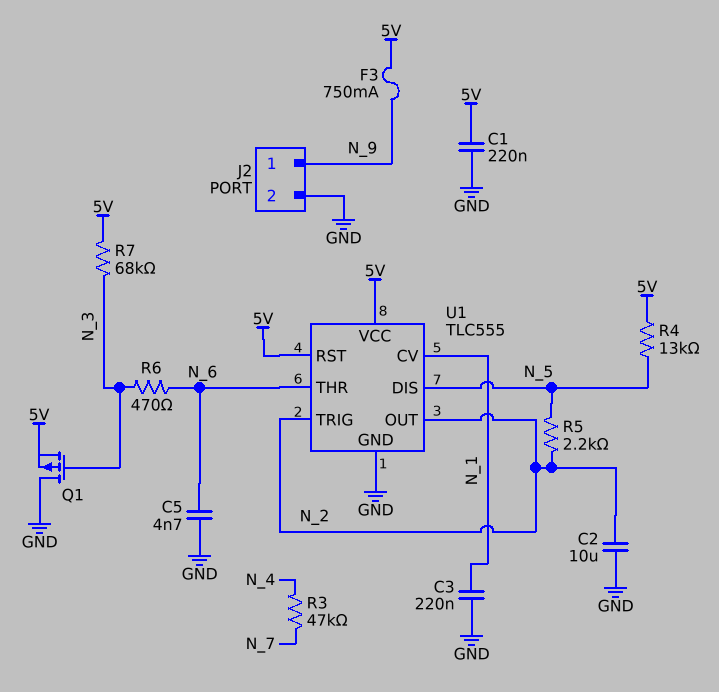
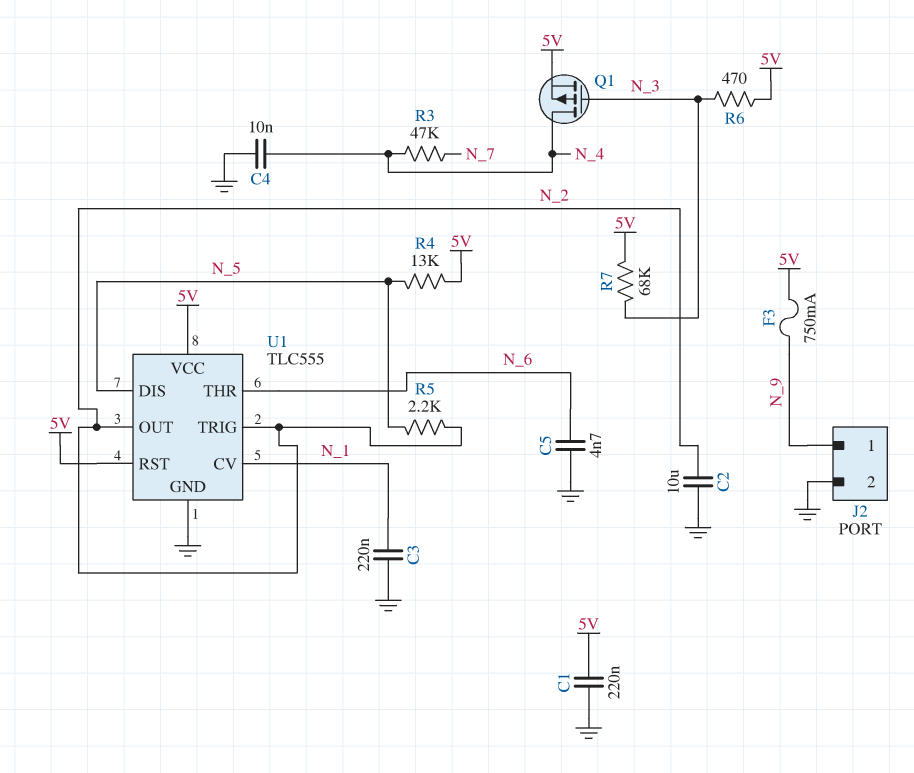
C4: none -> 10nF (GND, N_4)
Q1: PMOS (G N_3, D GND, S 5V) -> PMOS (G N_3, D N_4, S 5V)
R6: 470 (N_3, N_6) -> 470 (5V, N_3)

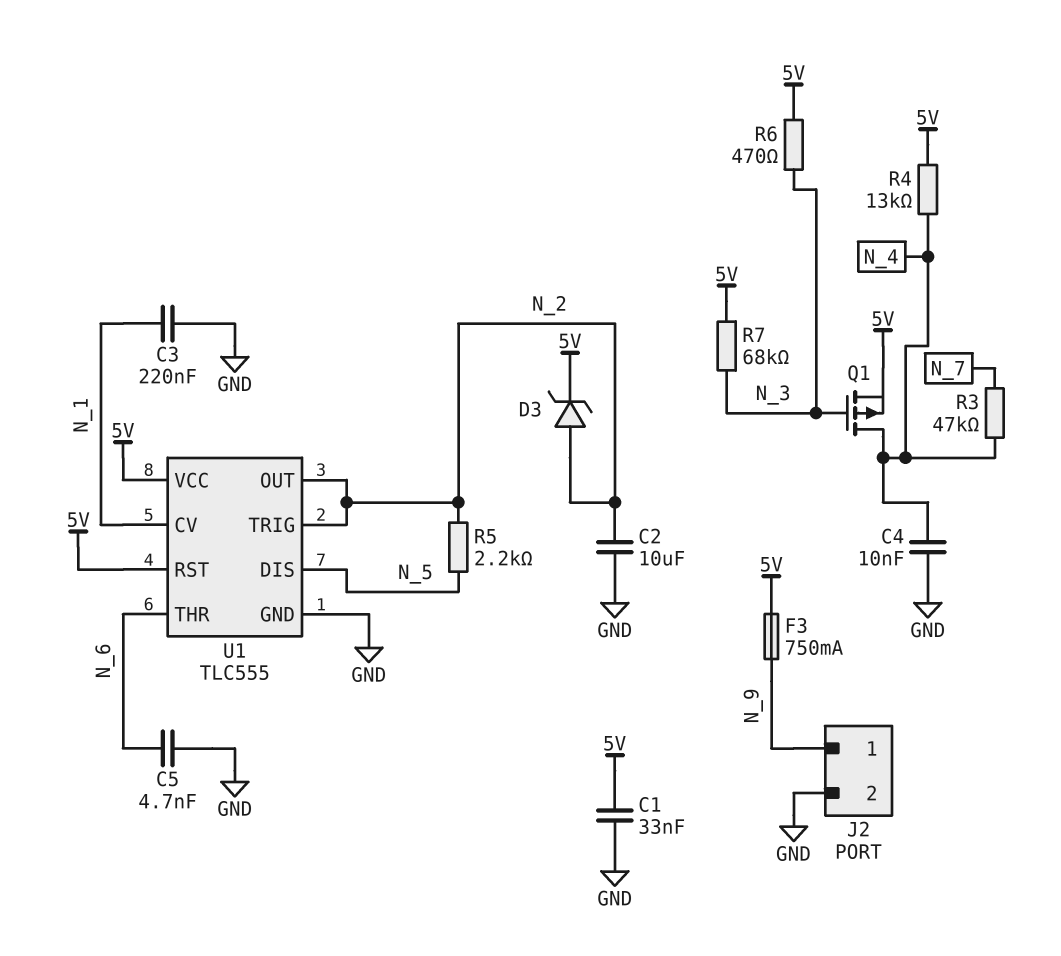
C1: 220nF (5V, GND) -> 33nF (5V, GND)
D3: none -> zener (A N_2, K 5V)
R4: 13k (5V, N_5) -> 13k (5V, N_4)

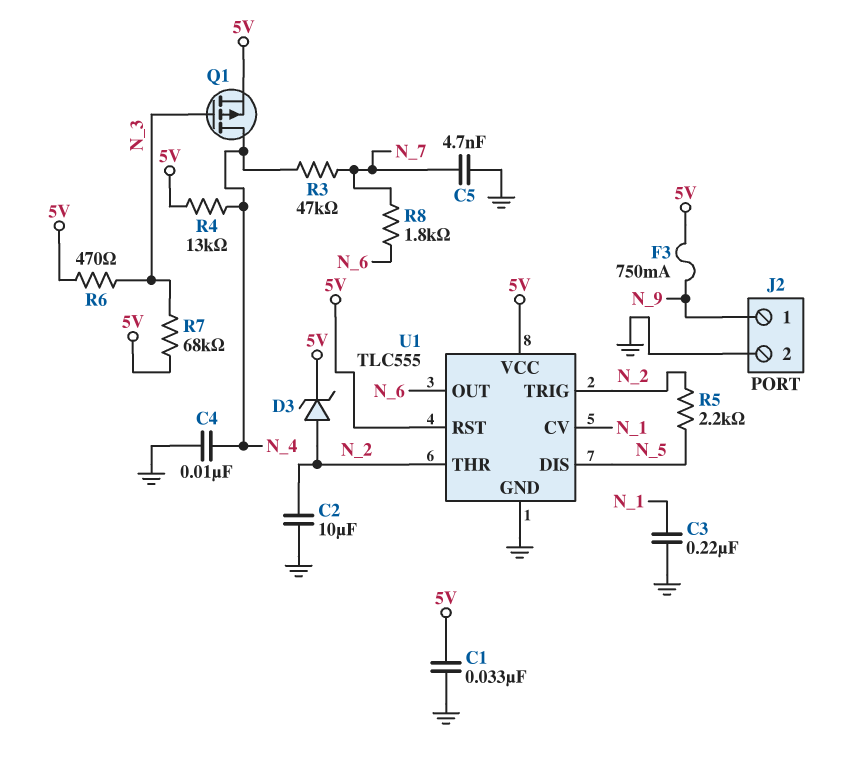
C5: 4.7nF (GND, N_6) -> 4.7nF (GND, N_7)
R8: none -> 1.8k (N_6, N_7)
U1 pin OUT: N_2 -> N_6
U1 pin THR: N_6 -> N_2

